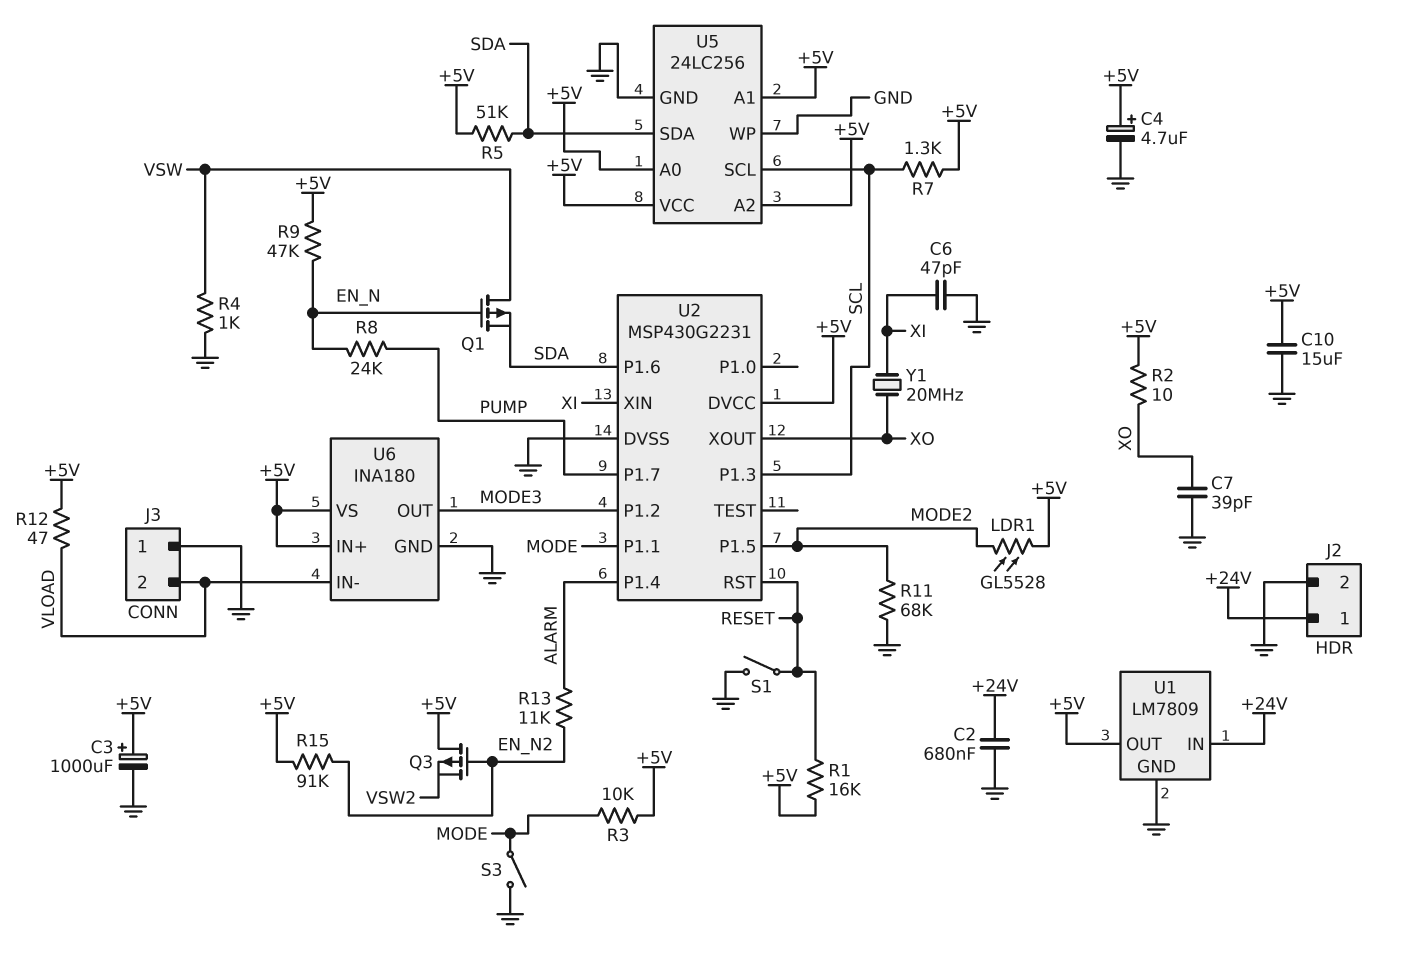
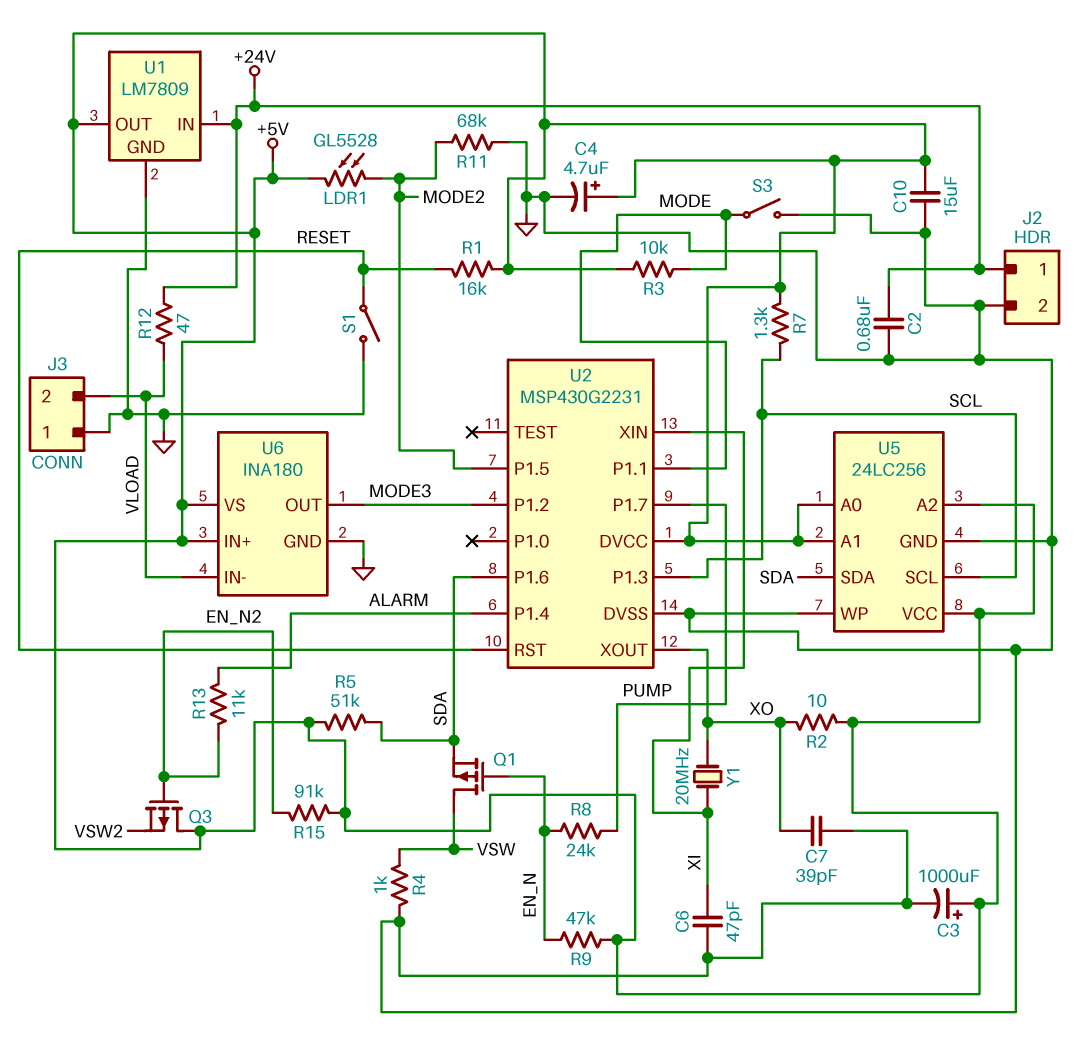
R12: 47 (+5V, VLOAD) -> 47 (+24V, VLOAD)

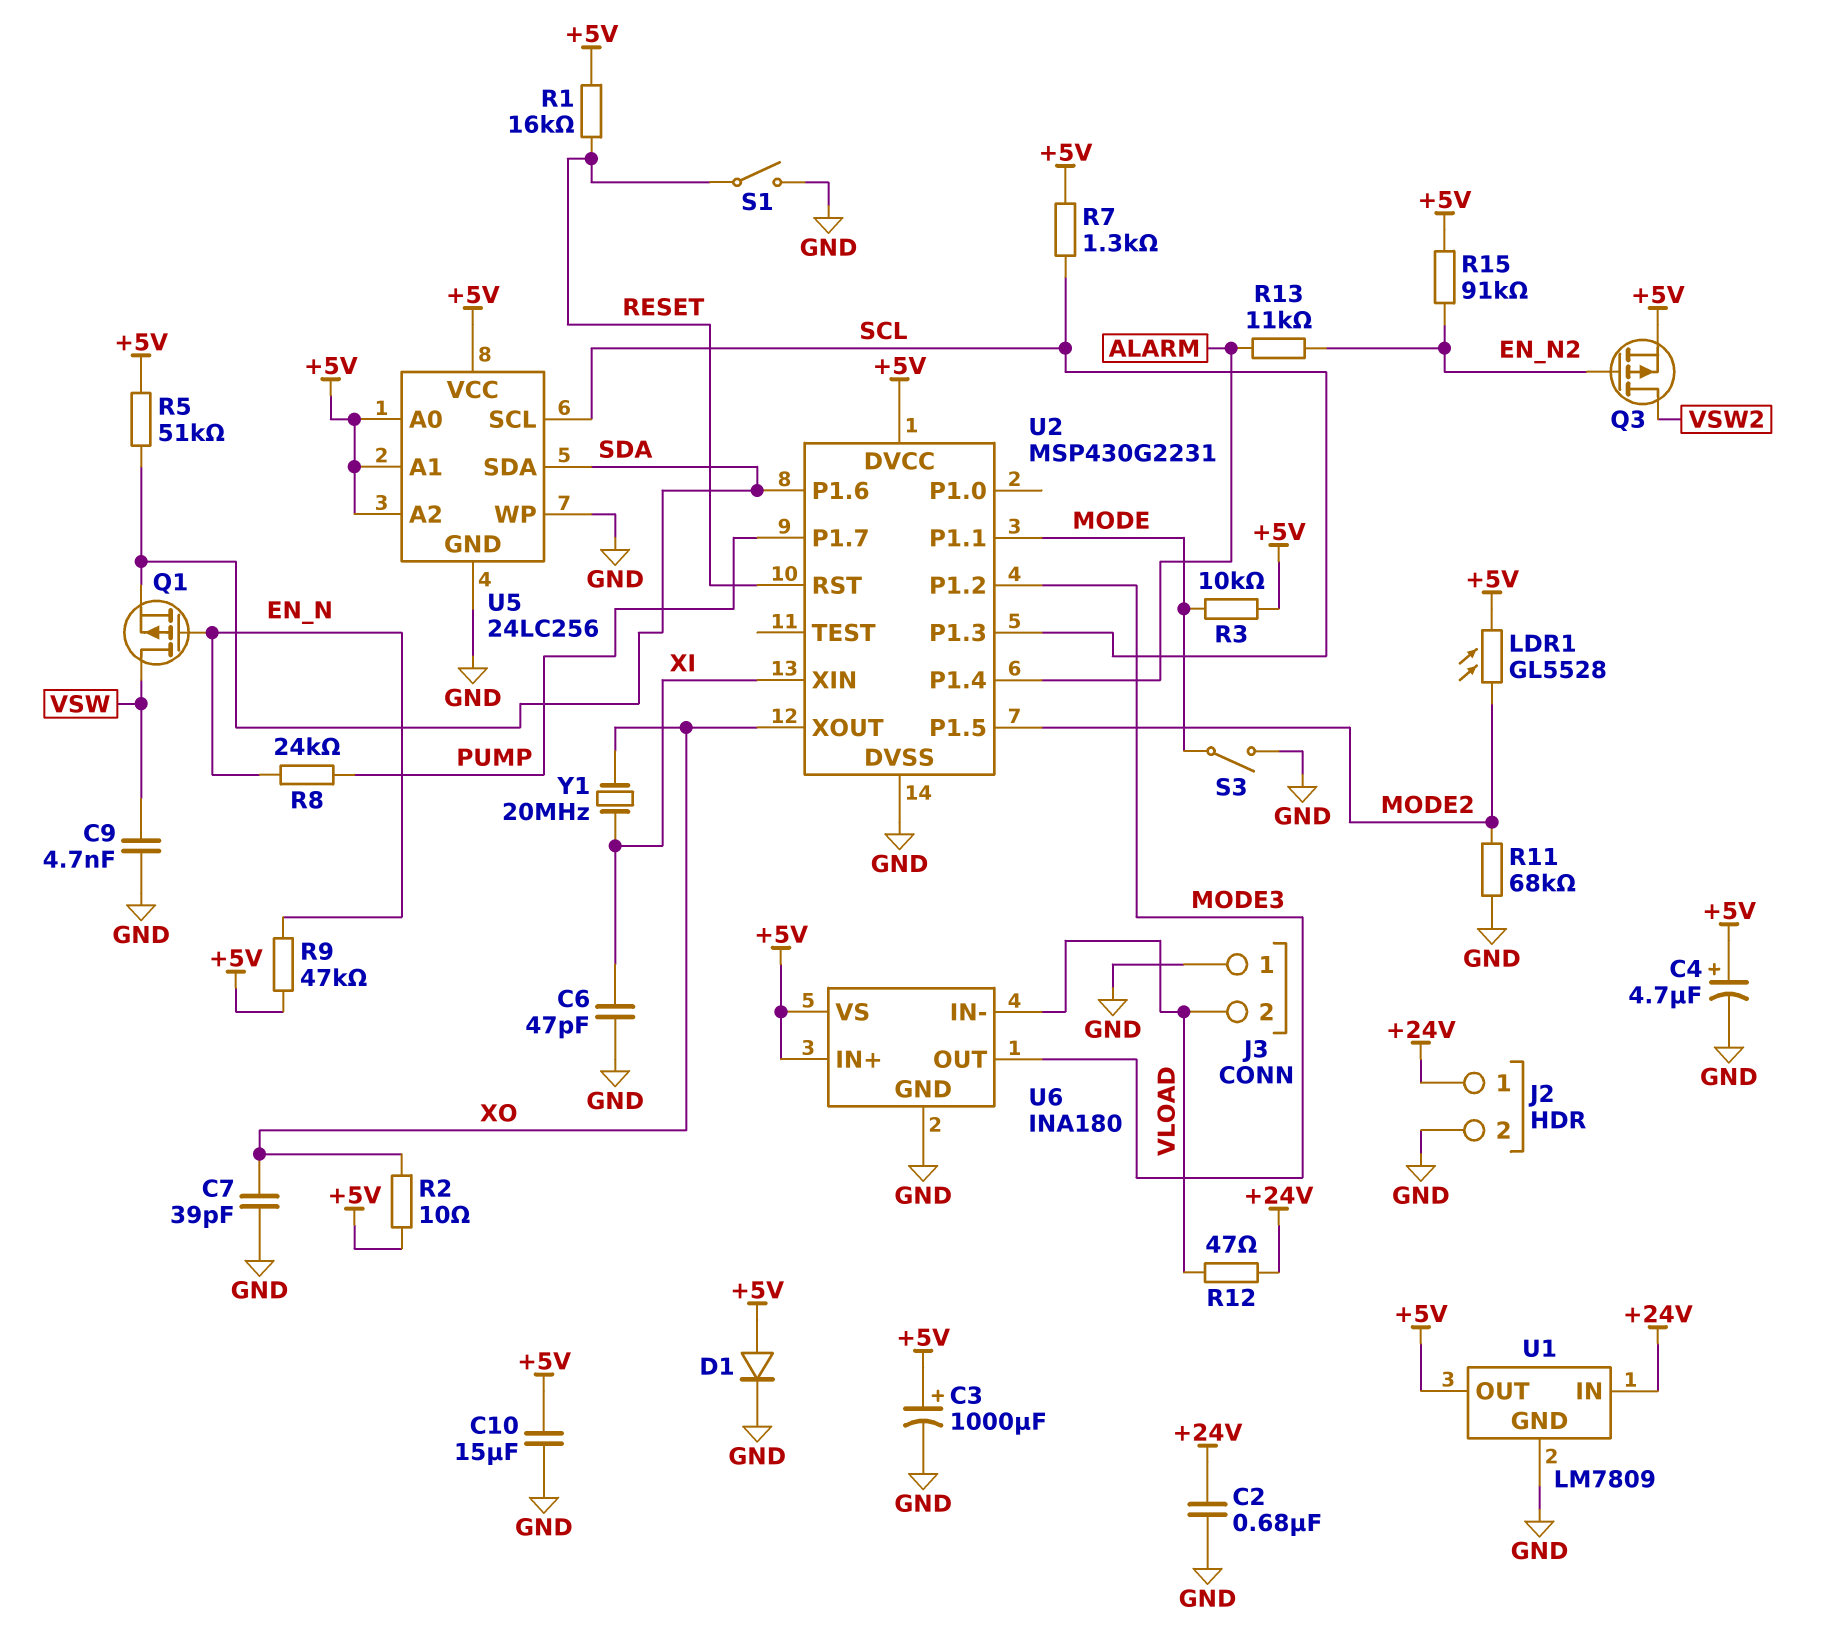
C9: none -> 4.7nF (GND, VSW)
D1: none -> diode (A +5V, K GND)
Q3: PMOS (G EN_N2, D +5V, S VSW2) -> PMOS (G EN_N2, D VSW2, S +5V)
R4: 1k (GND, VSW) -> none

